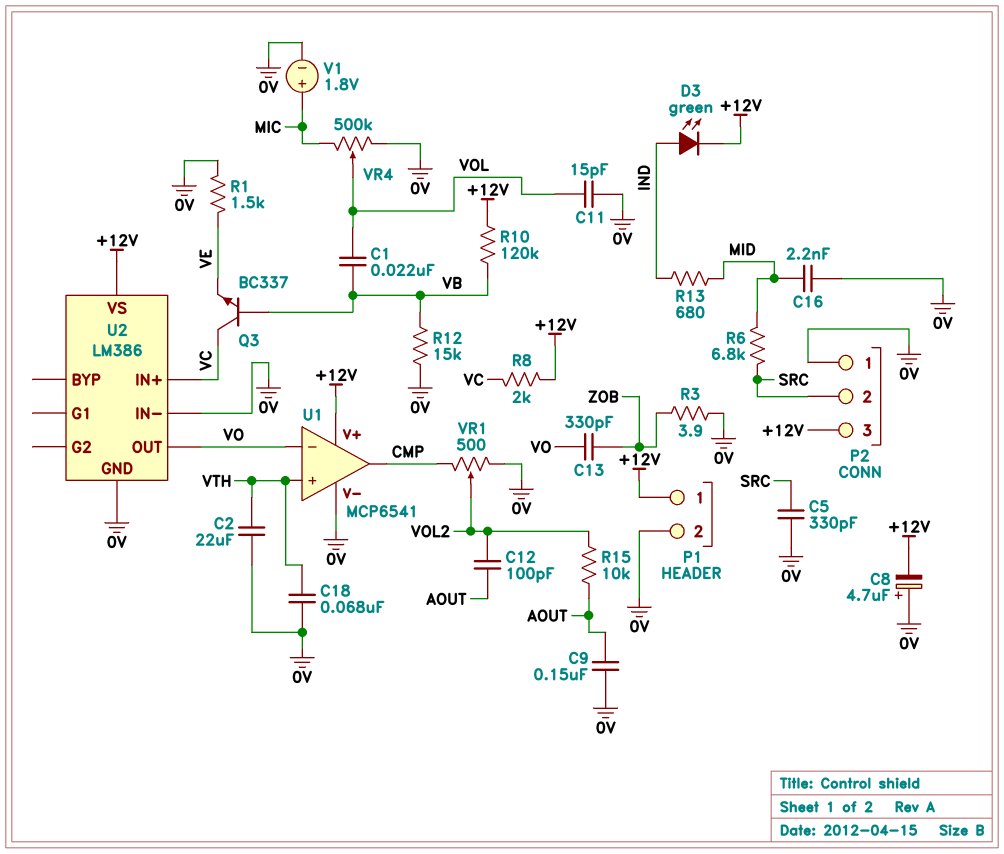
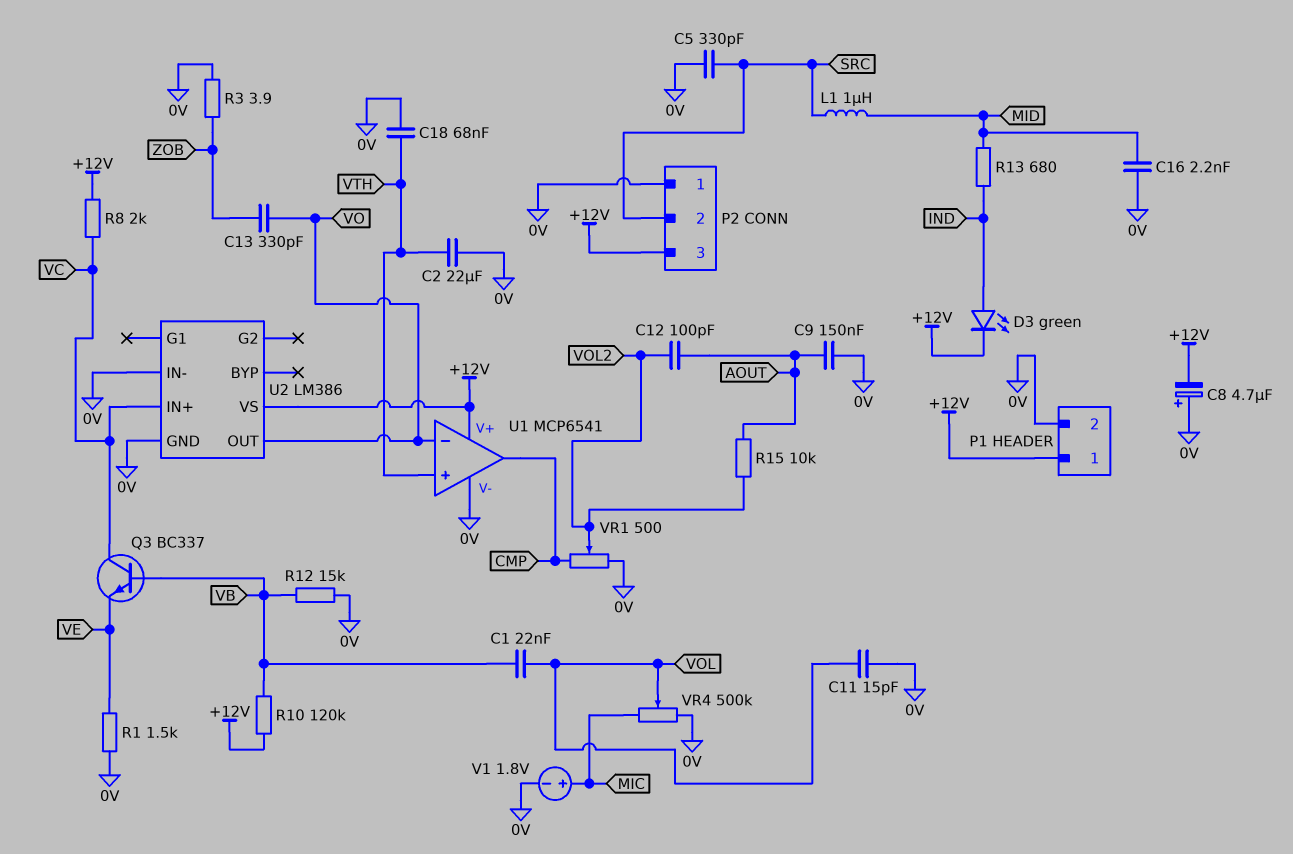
L1: none -> 1uH (MID, SRC)
R6: 6.8k (MID, SRC) -> none

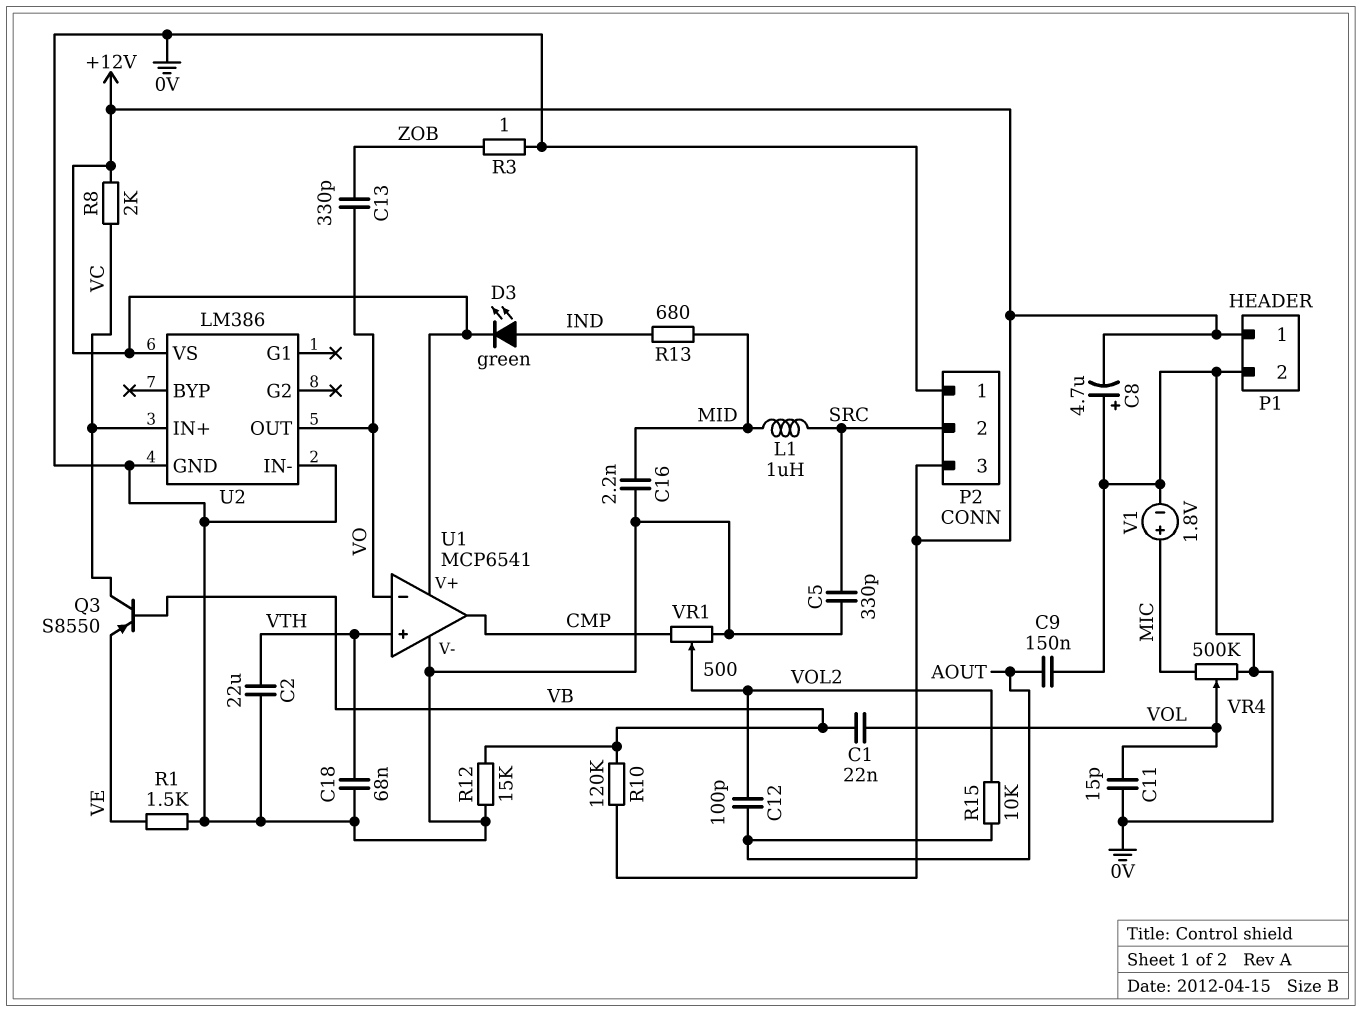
Q3: NPN BC337 (B VB, C VC, E VE) -> PNP S8550 (B VB, C VC, E VE)
R3: 3.9 (0V, ZOB) -> 1 (0V, ZOB)

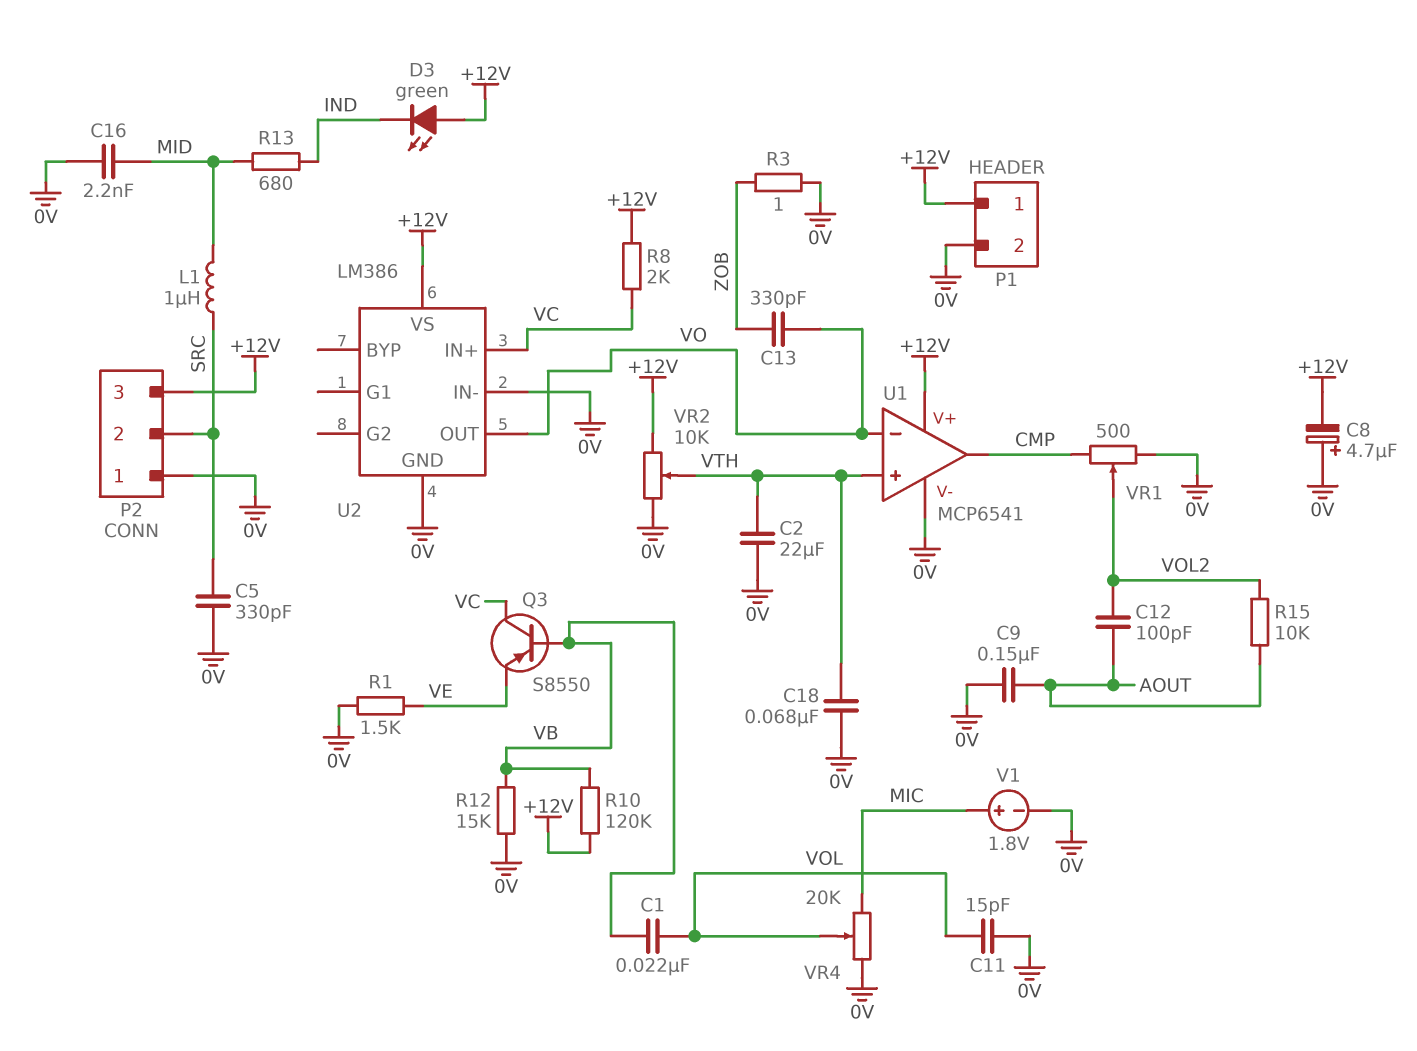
D3: LED green (A IND, K +12V) -> LED green (A +12V, K IND)
VR2: none -> 10k (+12V, 0V, wiper VTH)
VR4: 500k (0V, MIC, wiper VOL) -> 20k (0V, MIC, wiper VOL)

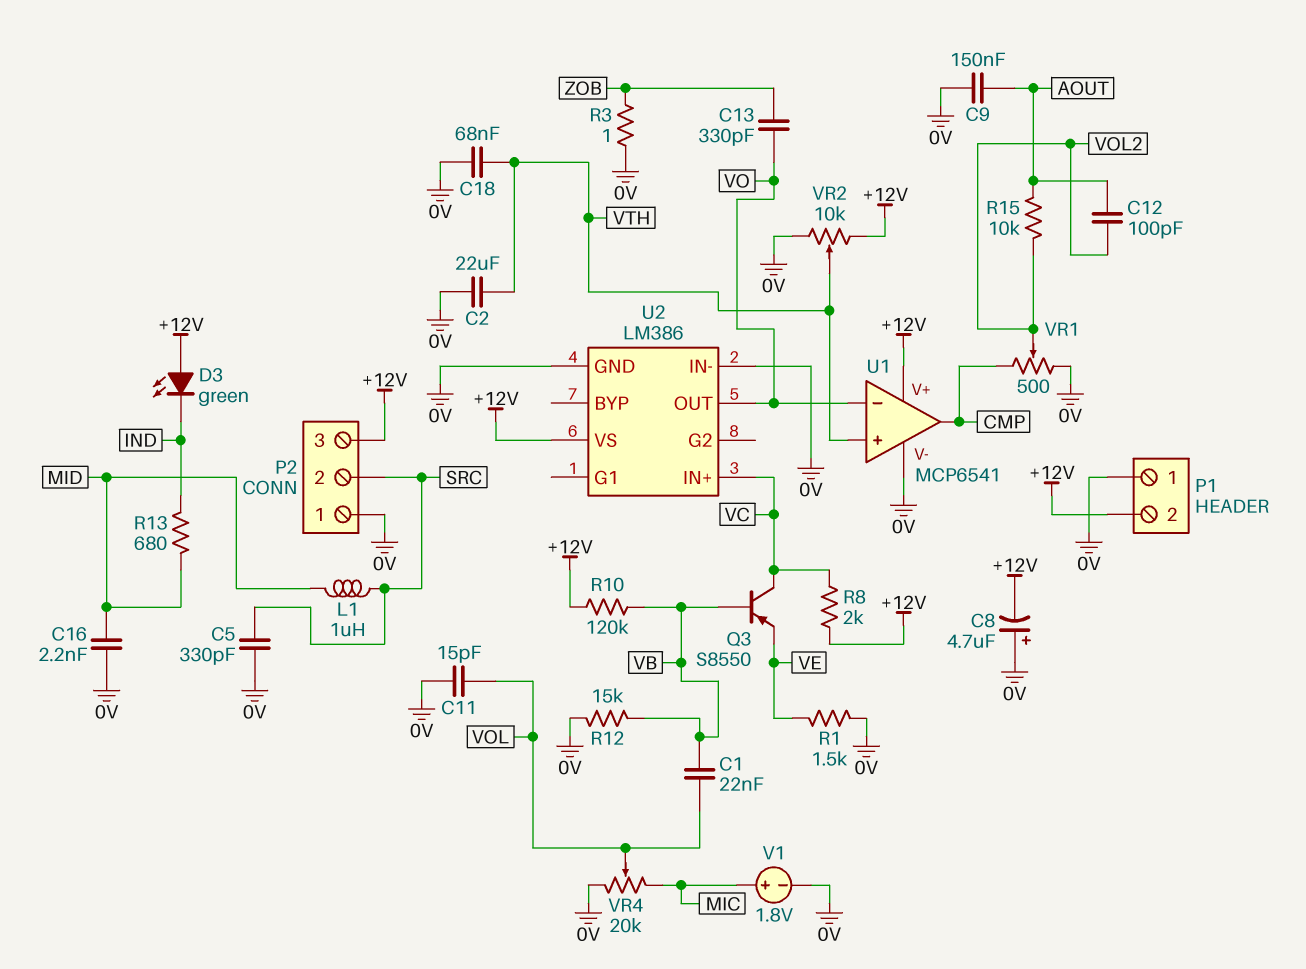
P1 pin 1: +12V -> 0V
P1 pin 2: 0V -> +12V

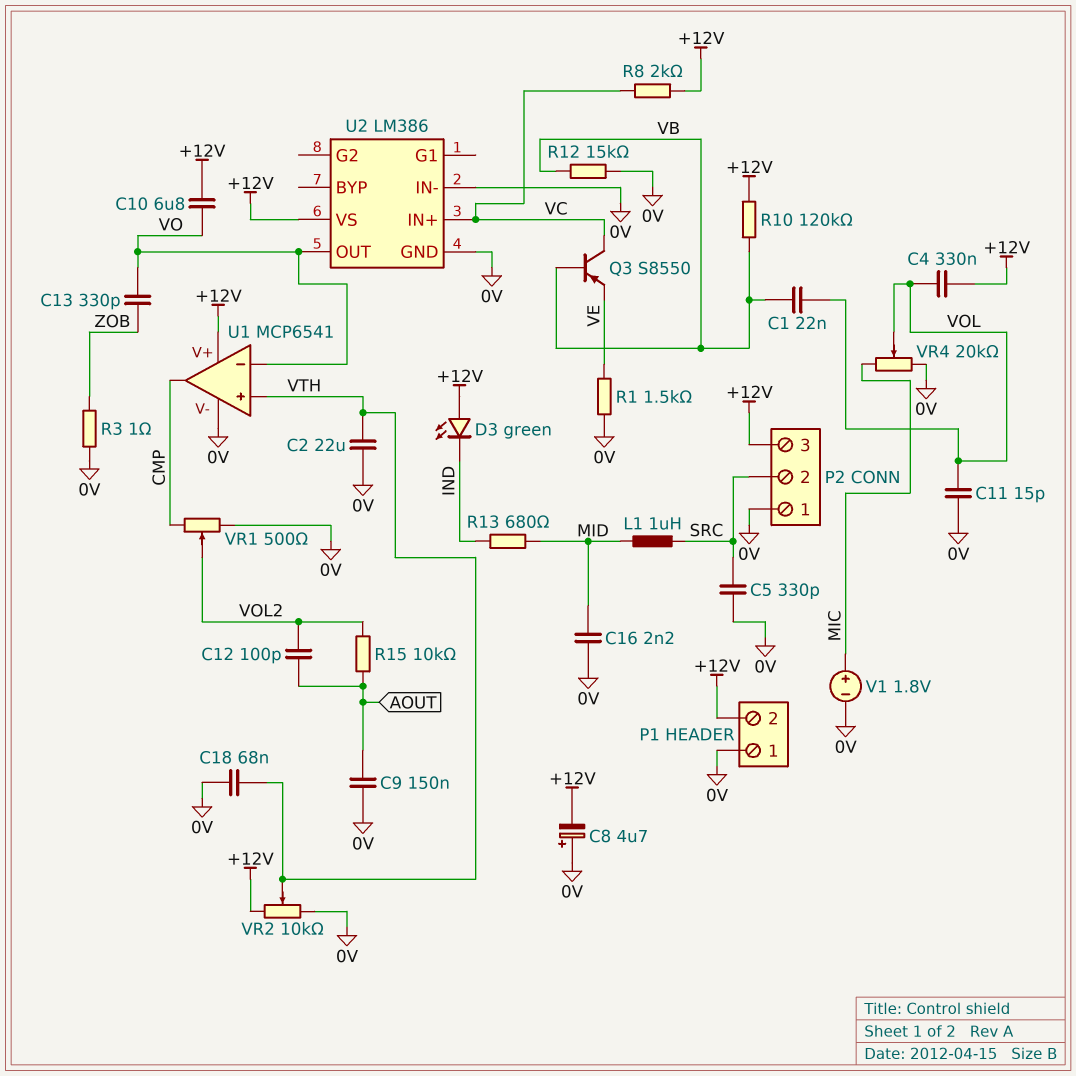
C4: none -> 330nF (+12V, VOL)
C10: none -> 6.8uF (+12V, VO)

